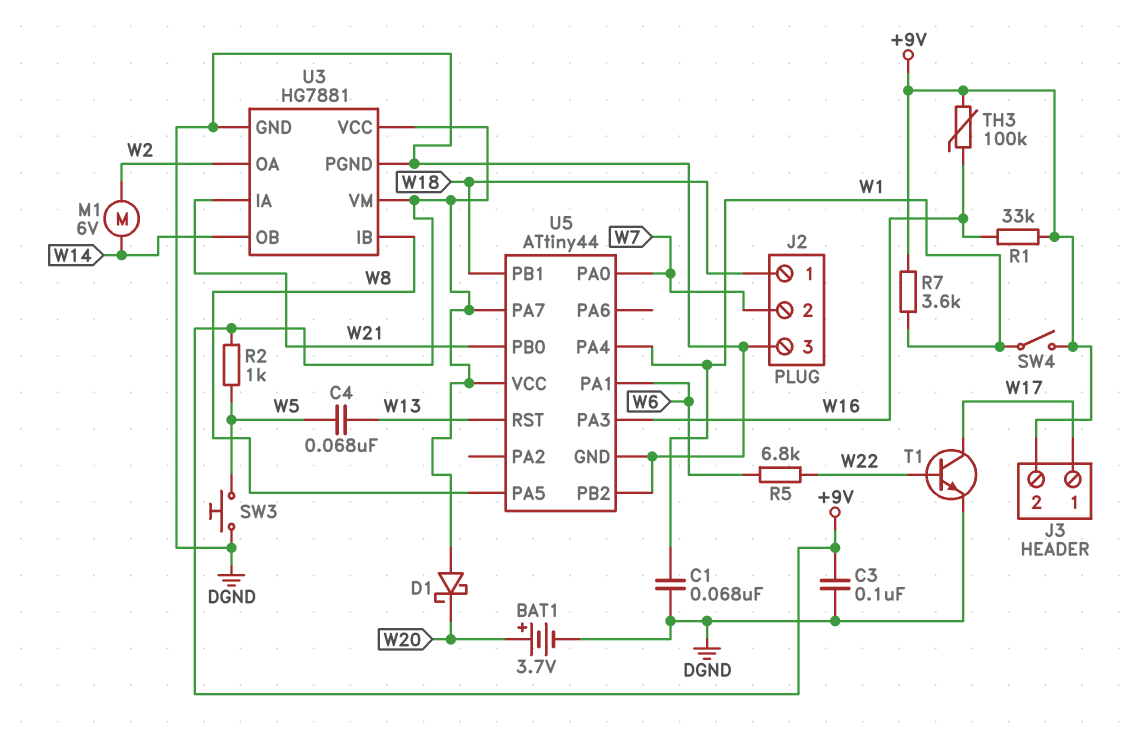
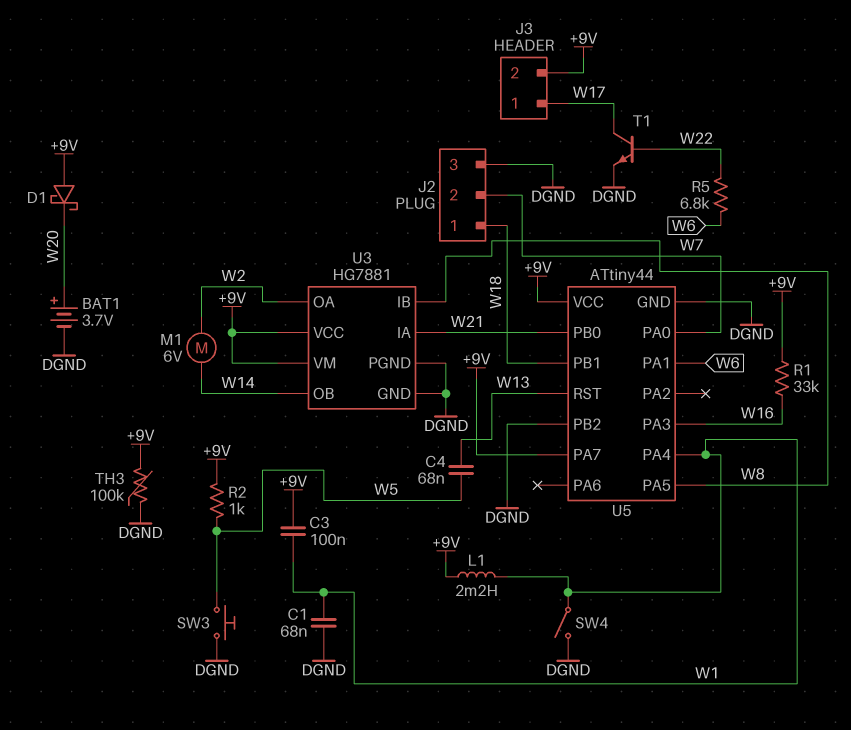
C3: 100nF (+9V, DGND) -> 100nF (+9V, W1)
L1: none -> 2.2mH (+9V, W1)
R7: 3.6k (+9V, W1) -> none
SW4: switch (+9V, W1) -> switch (DGND, W1)
TH3: 100k (+9V, W16) -> 100k (+9V, DGND)

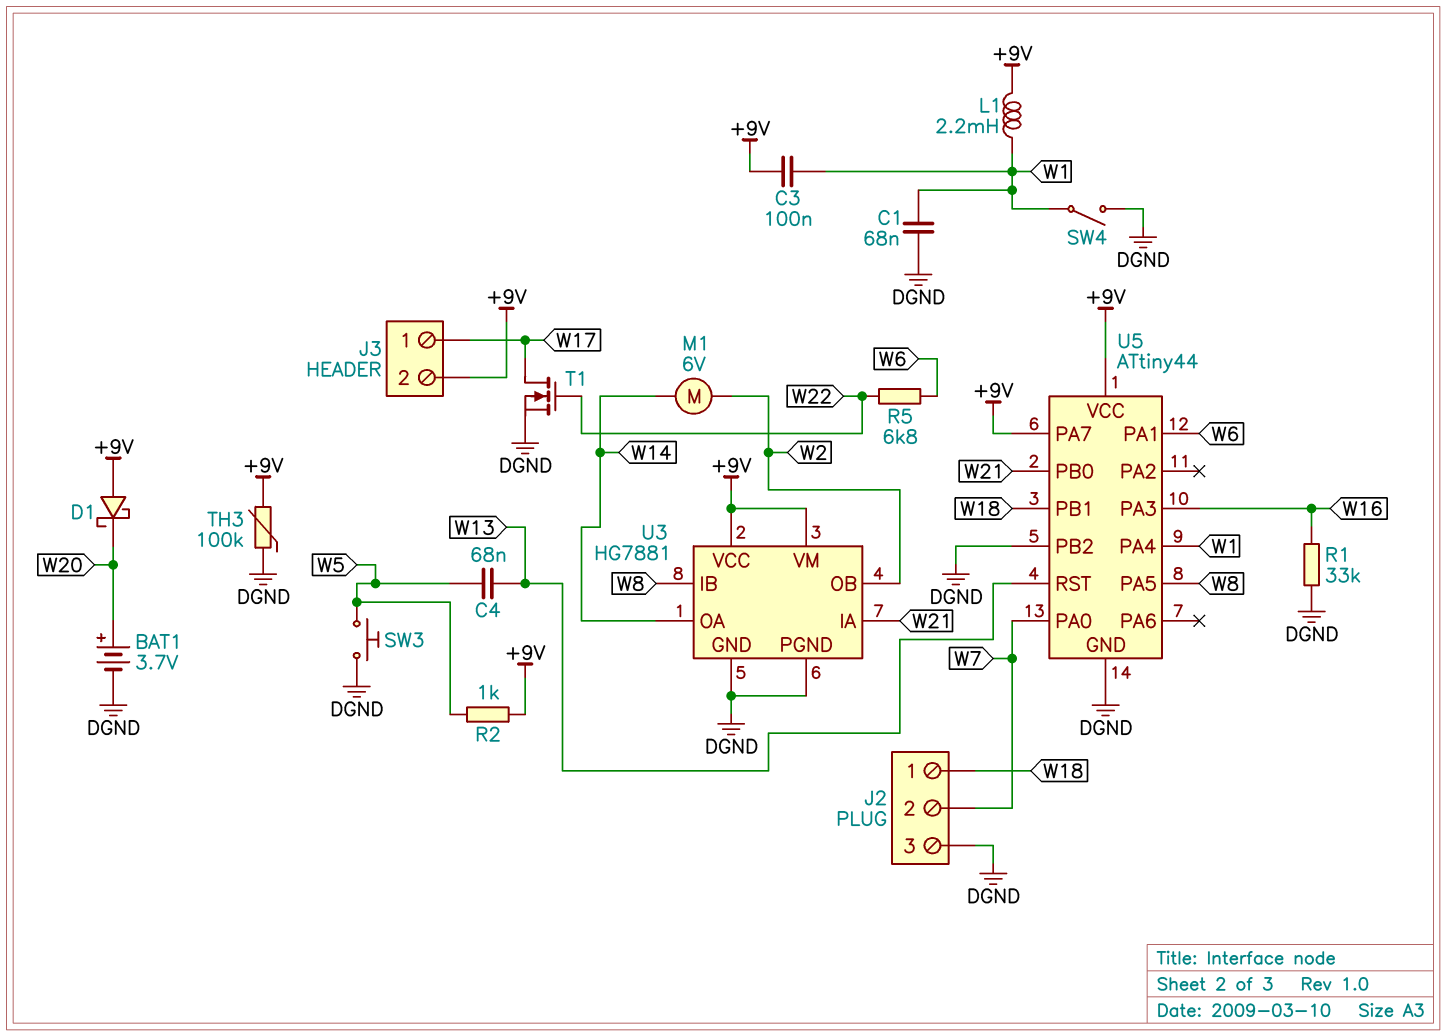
R1: 33k (+9V, W16) -> 33k (DGND, W16)
T1: NPN (B W22, C W17, E DGND) -> NMOS (G W22, D W17, S DGND)
U3 pin OA: W2 -> W14
U3 pin OB: W14 -> W2

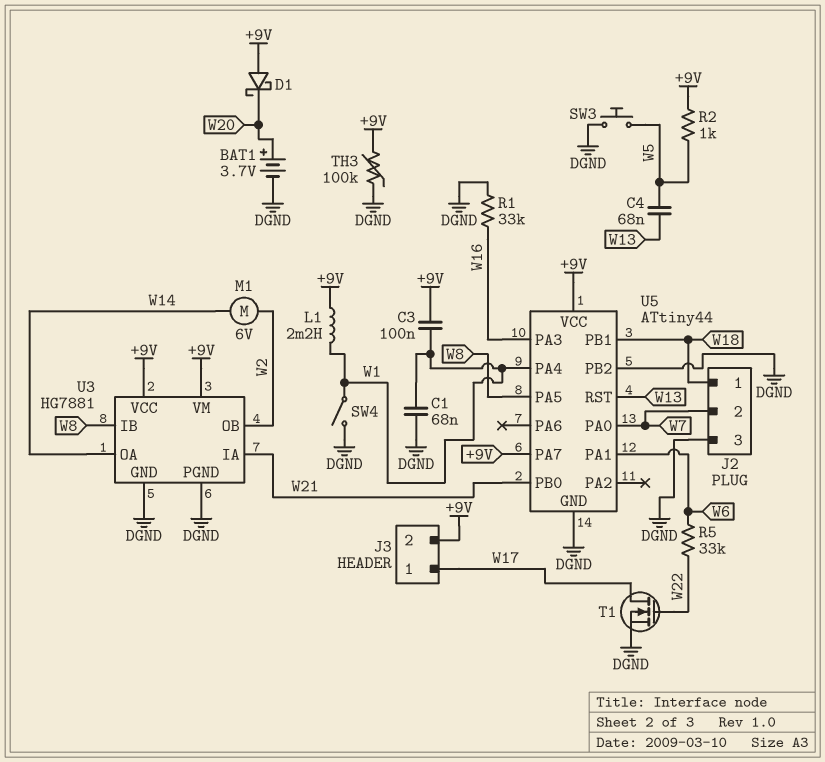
R5: 6.8k (W6, W22) -> 33k (W6, W22)

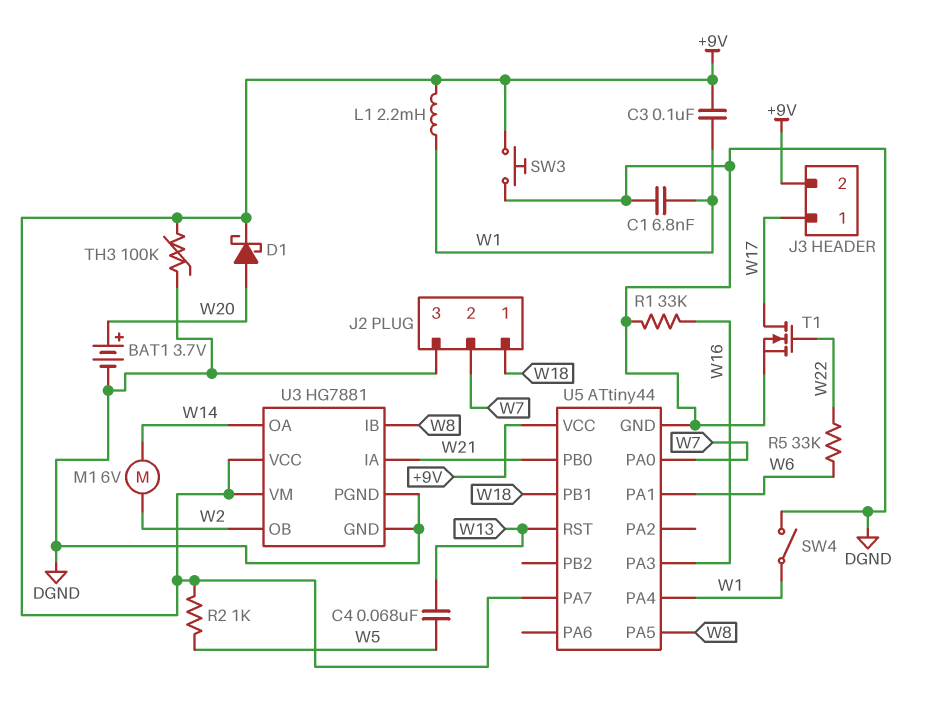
C1: 68nF (DGND, W1) -> 6.8nF (DGND, W1)
D1: schottky (A +9V, K W20) -> schottky (A W20, K +9V)
SW3: button (DGND, W5) -> button (+9V, DGND)
U5 pin PB2: DGND -> none

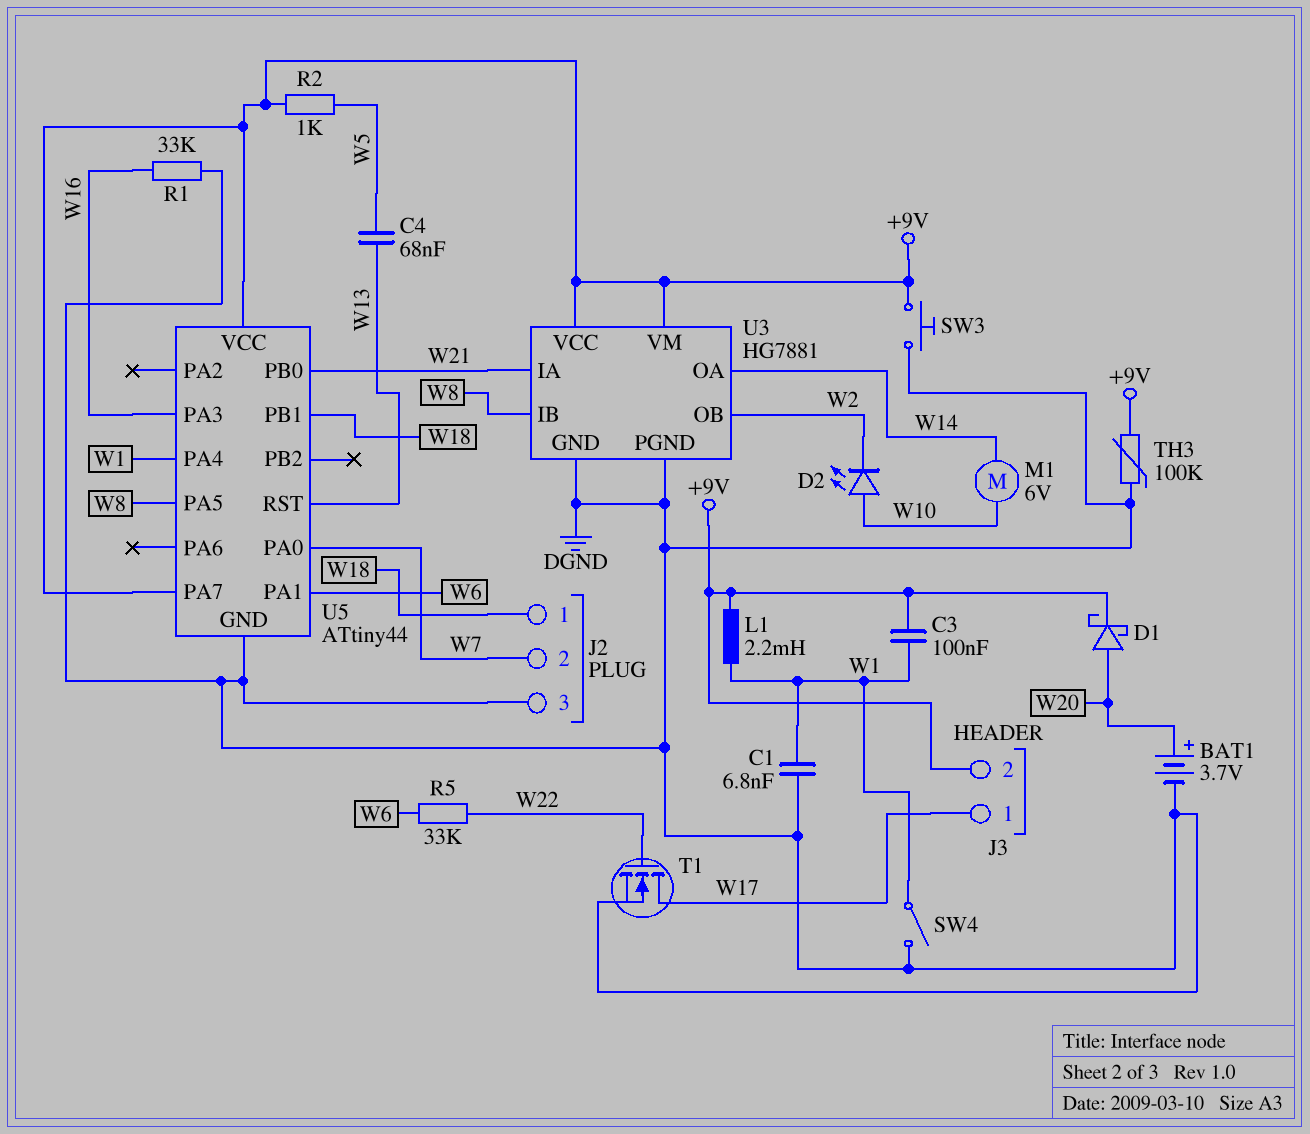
D2: none -> LED (A W10, K W2)
M1: motor 6V (W2, W14) -> motor 6V (W10, W14)

